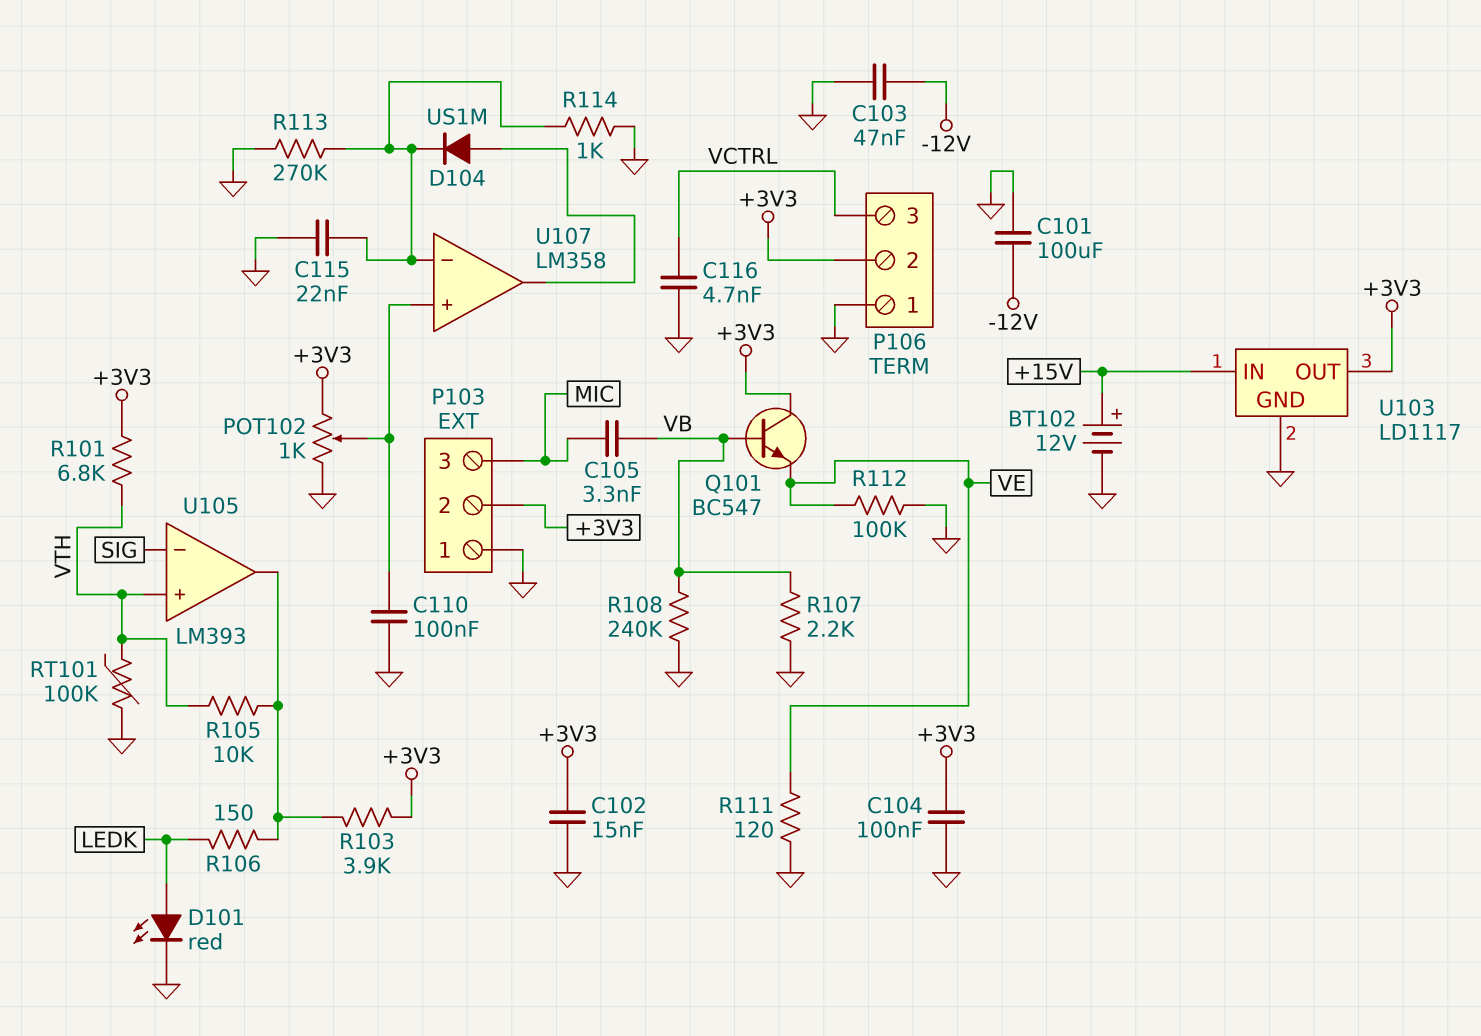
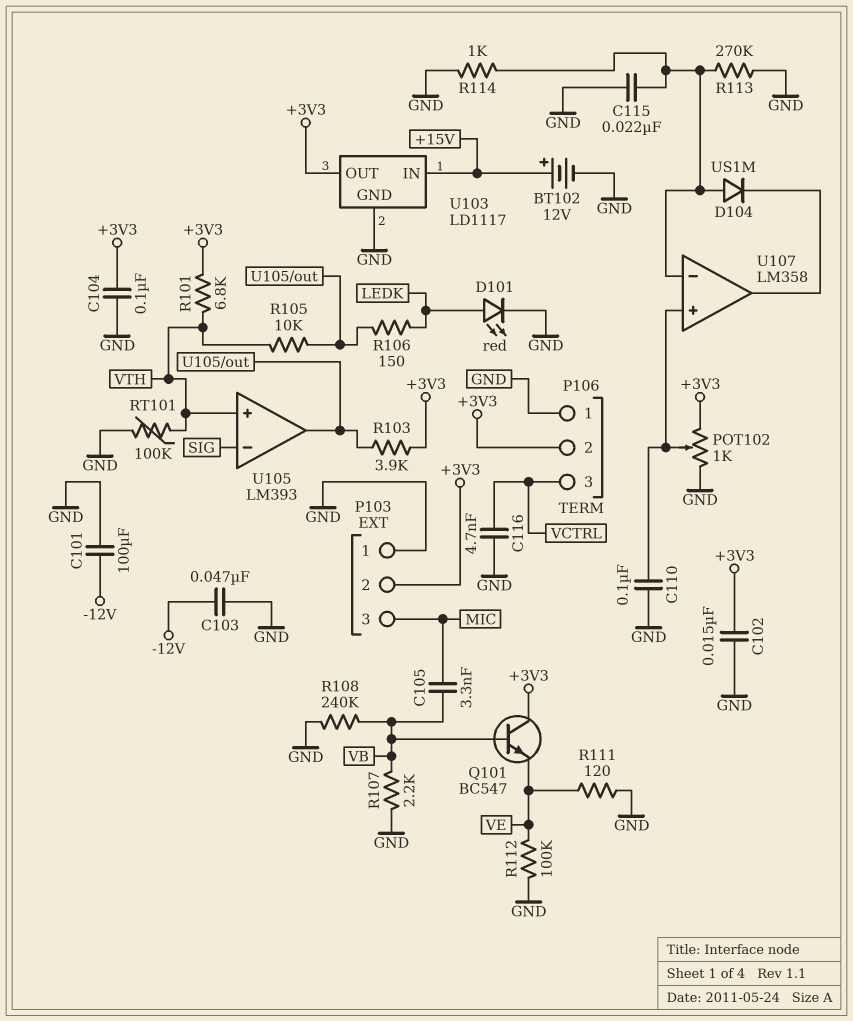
D104: diode US1M (A U107/out, K U107/in-) -> diode US1M (A U107/in-, K U107/out)

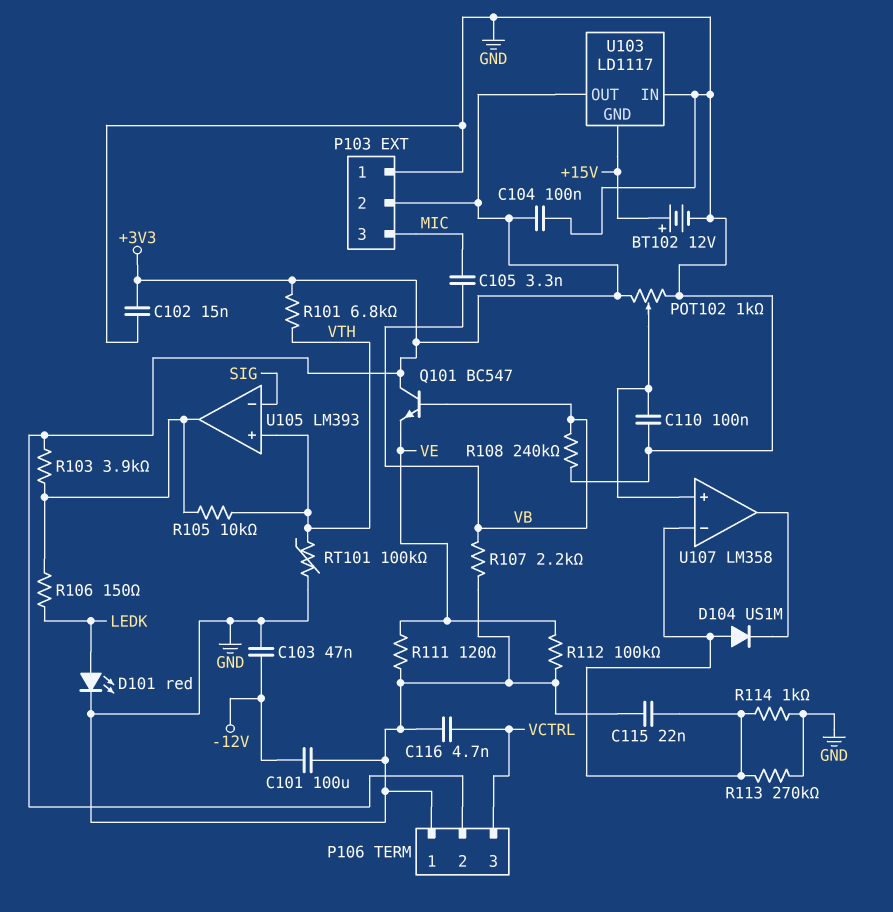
U103 pin GND: GND -> +15V
U103 pin IN: +15V -> GND

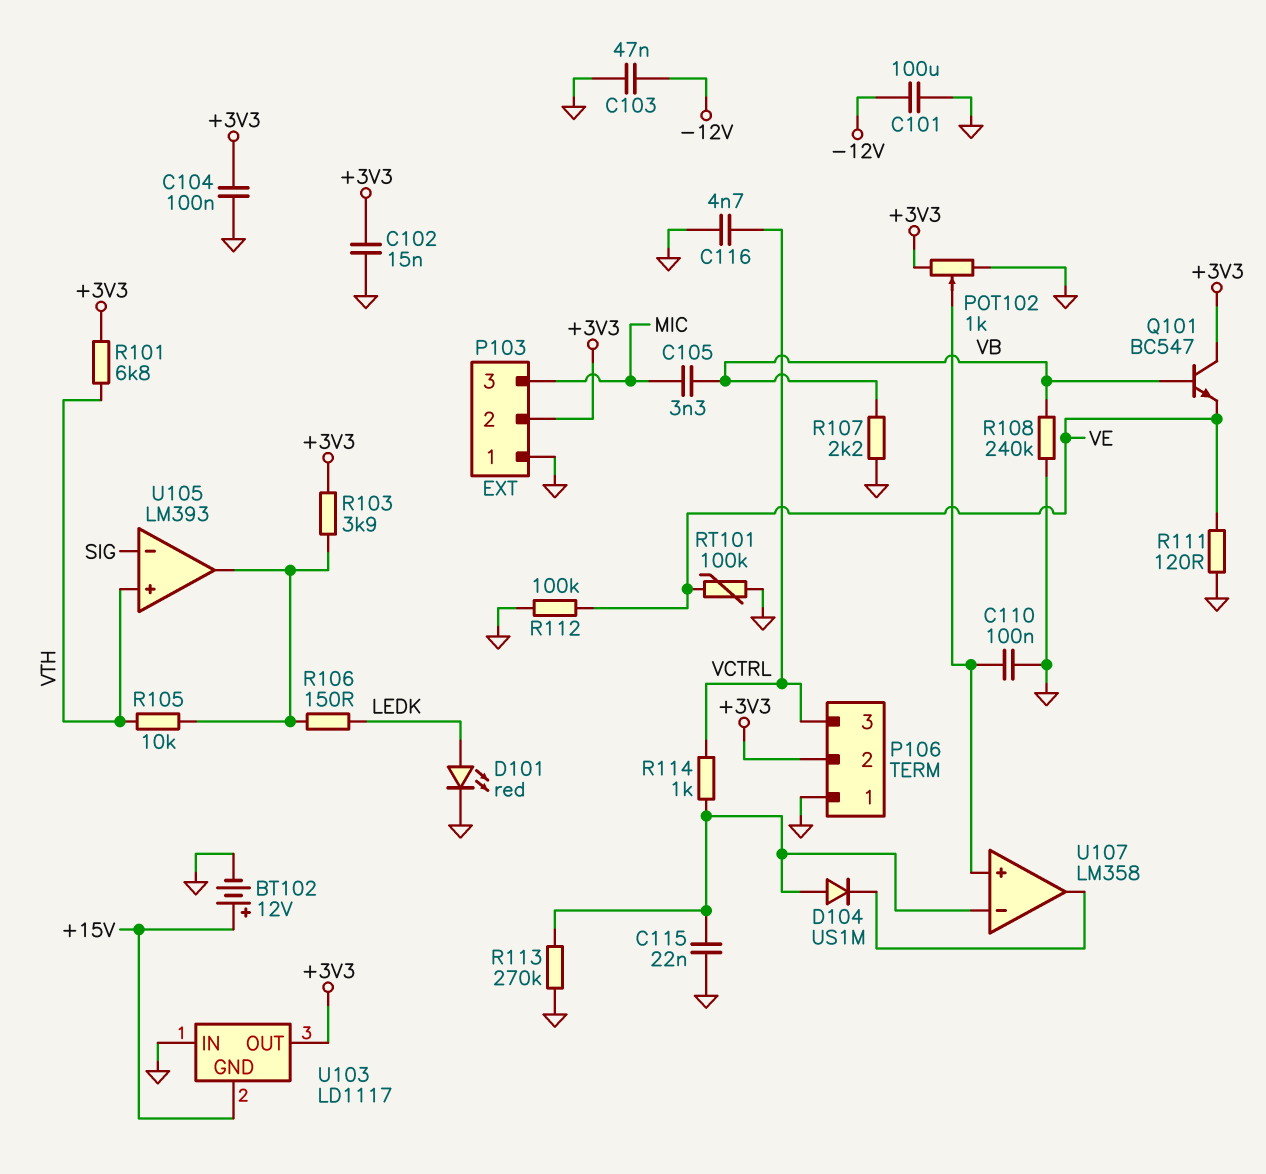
R114: 1k (GND, U107/in-) -> 1k (U107/in-, VCTRL)
RT101: 100k (GND, VTH) -> 100k (GND, VE)

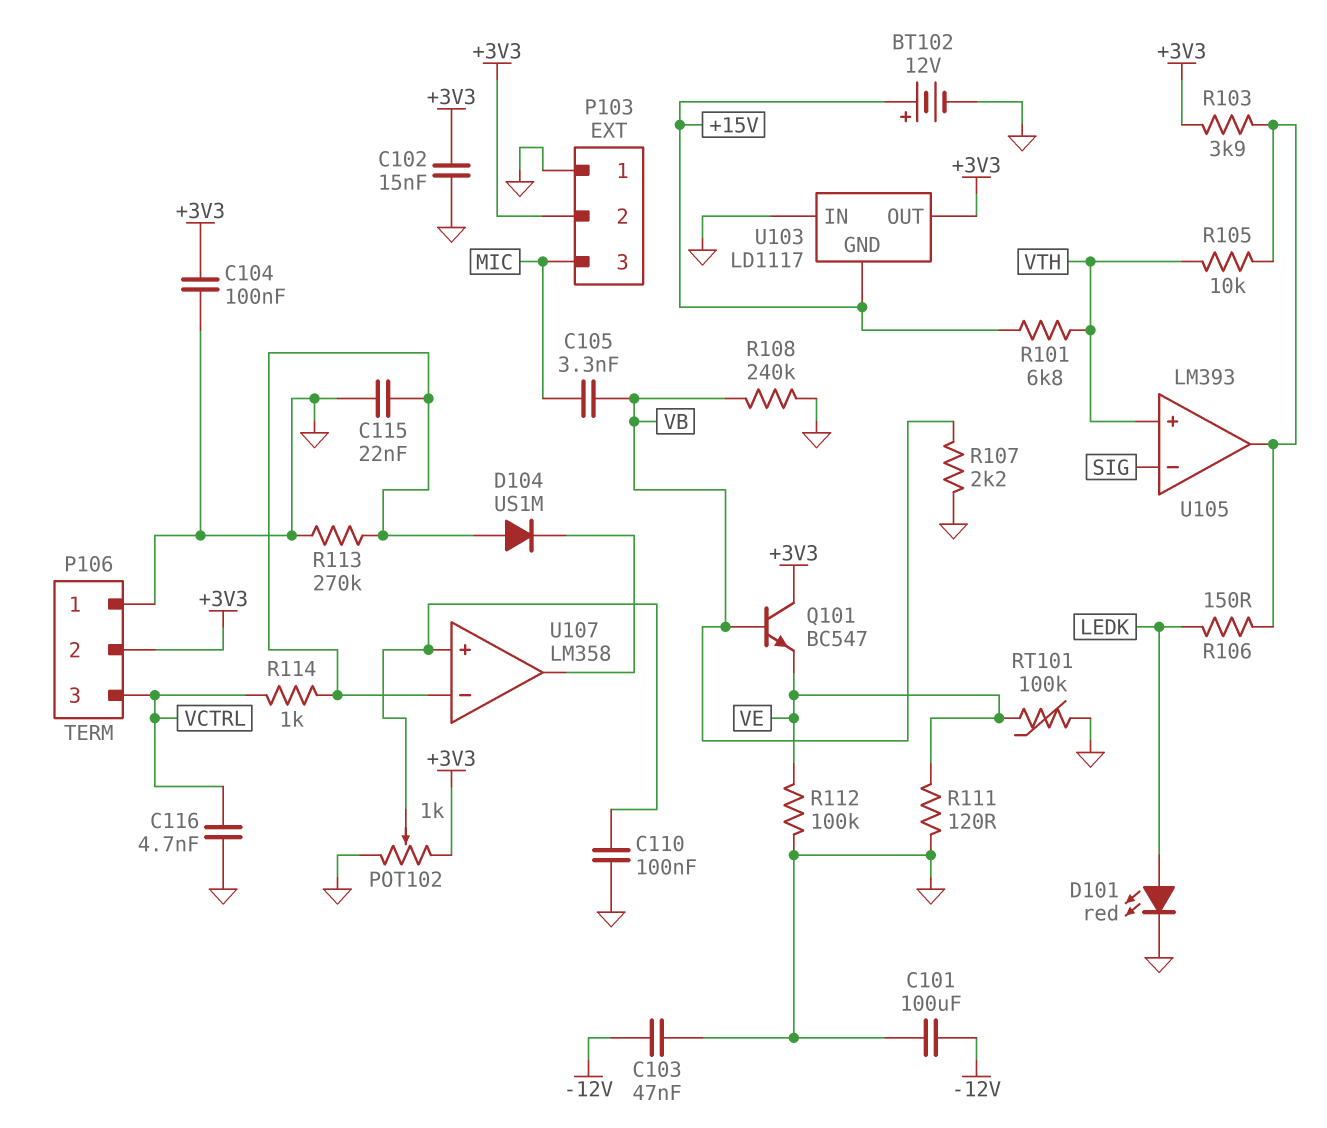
R101: 6.8k (+3V3, VTH) -> 6.8k (+15V, VTH)

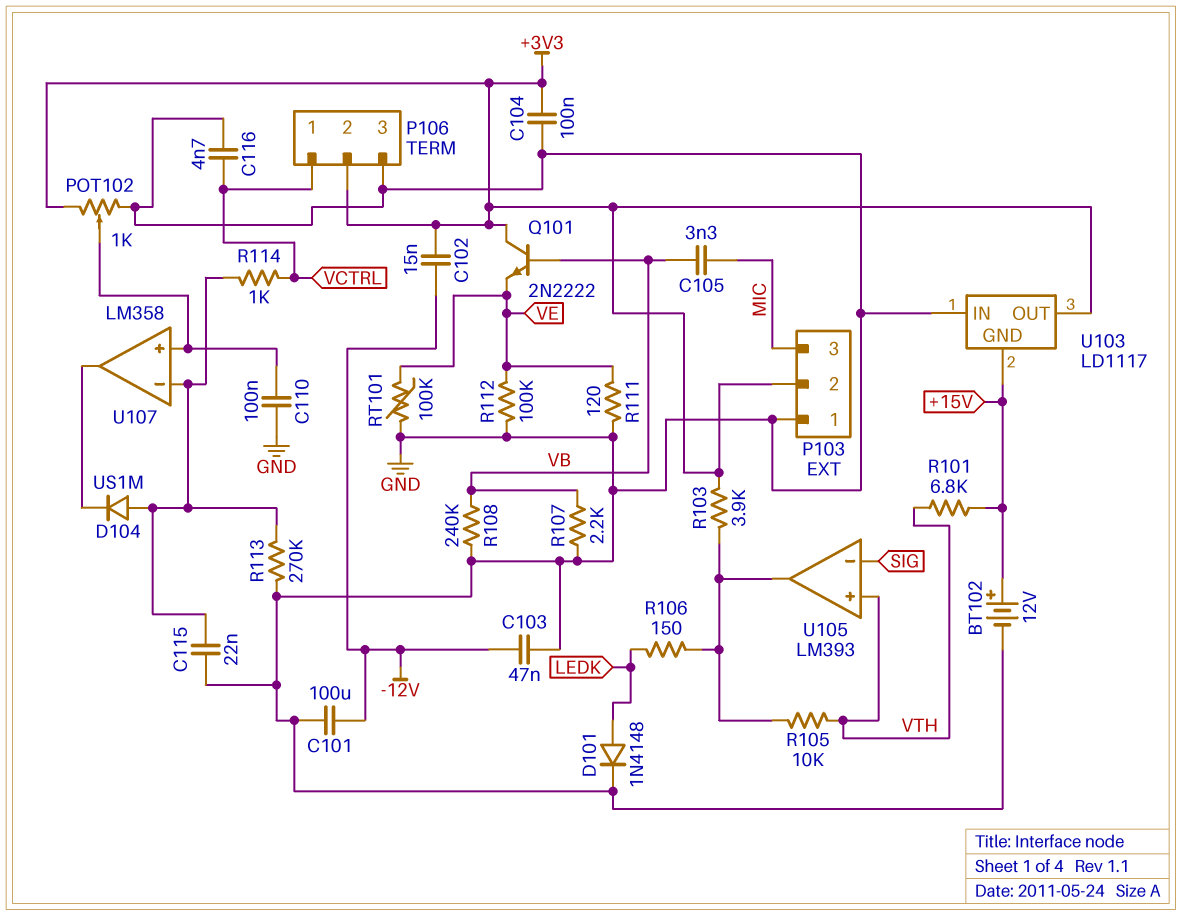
C102: 15nF (+3V3, GND) -> 15nF (+3V3, -12V)
D101: LED red (A LEDK, K GND) -> diode 1N4148 (A LEDK, K GND)
P106 pin 1: GND -> VCTRL
P106 pin 3: VCTRL -> GND
Q101: NPN BC547 (B VB, C +3V3, E VE) -> NPN 2N2222 (B VB, C +3V3, E VE)

